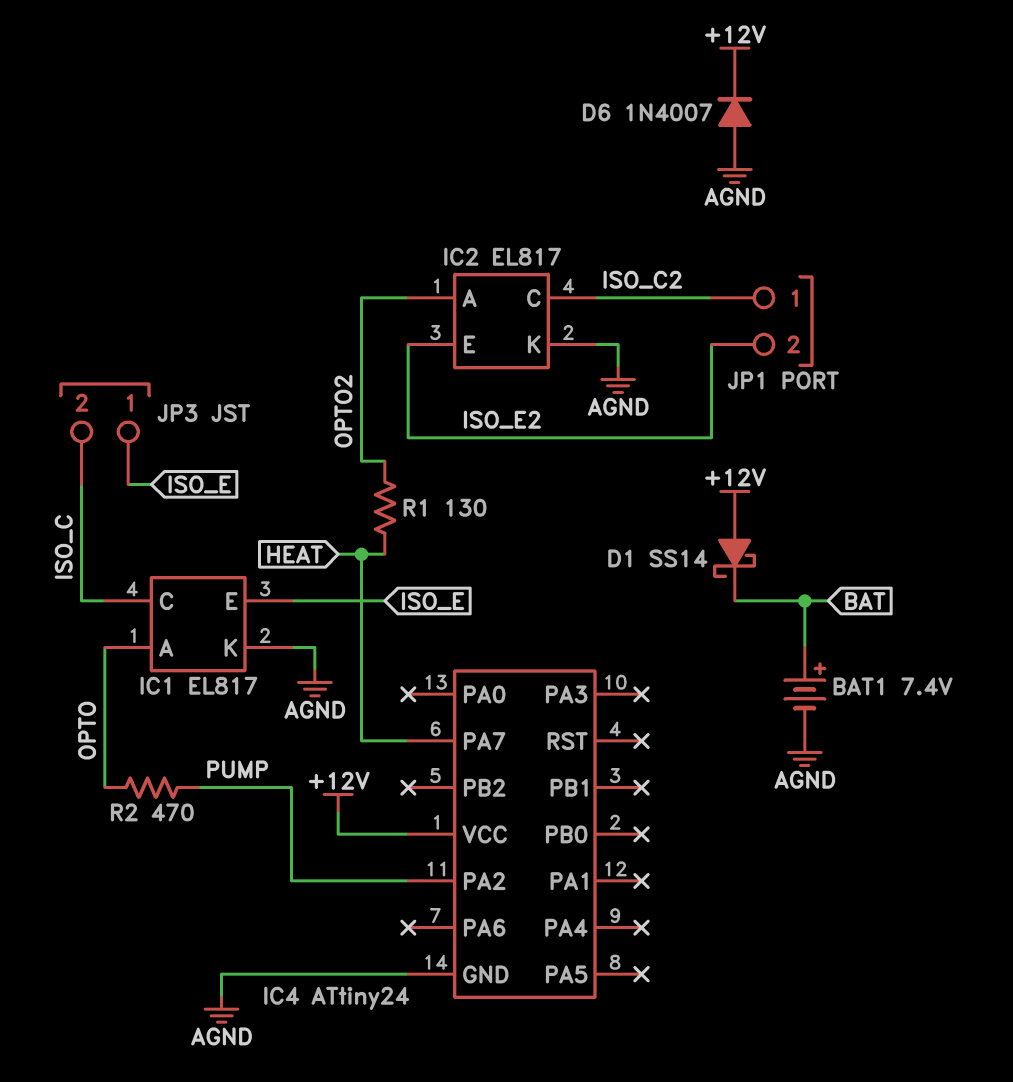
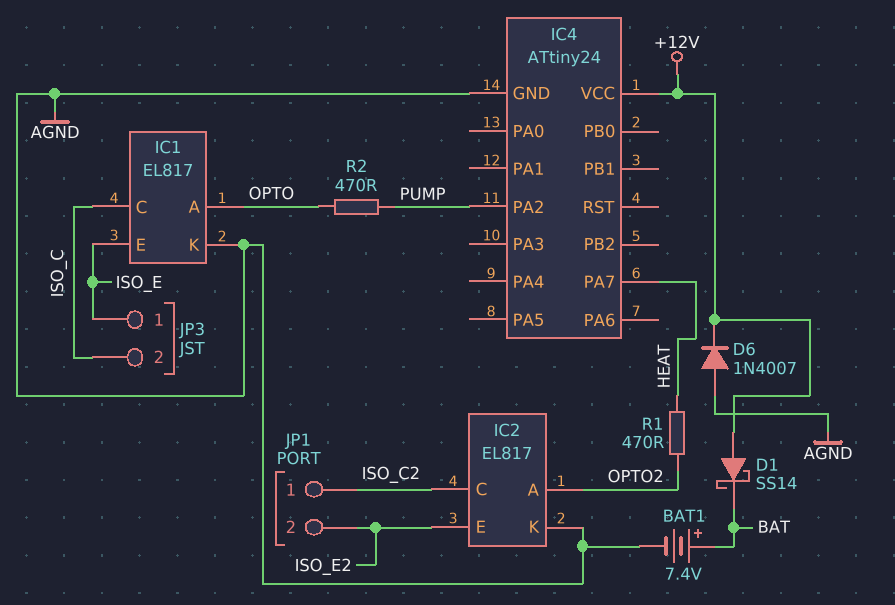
R1: 130 (HEAT, OPTO2) -> 470 (HEAT, OPTO2)

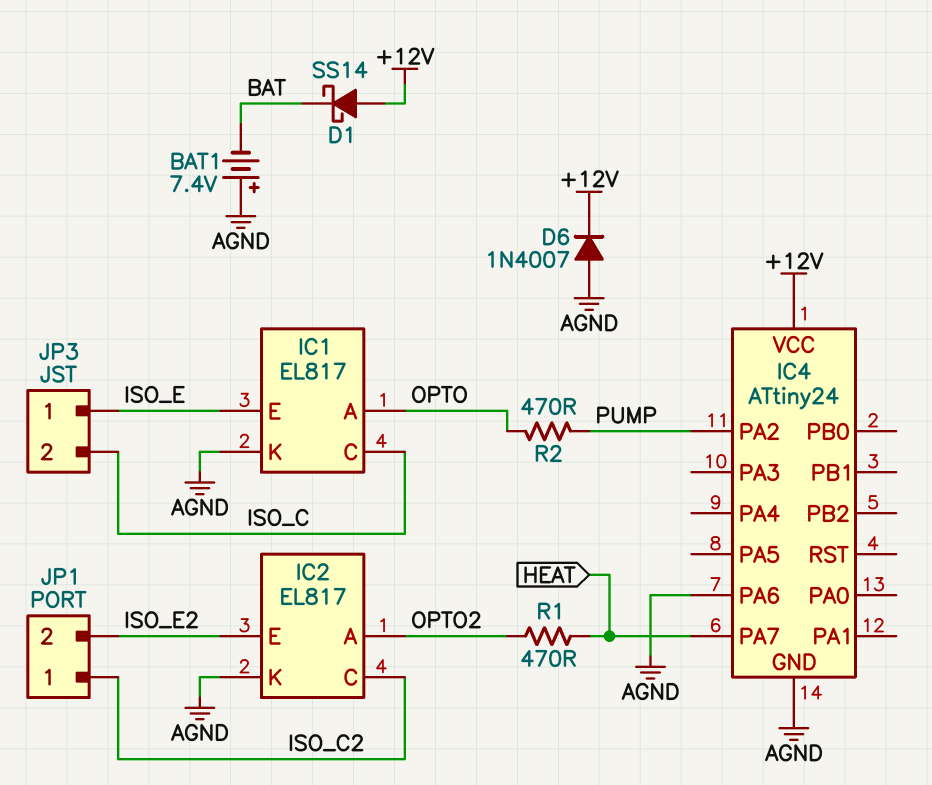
BAT1: 7.4V (plus BAT, minus AGND) -> 7.4V (plus AGND, minus BAT)
IC4 pin PA6: none -> AGND

